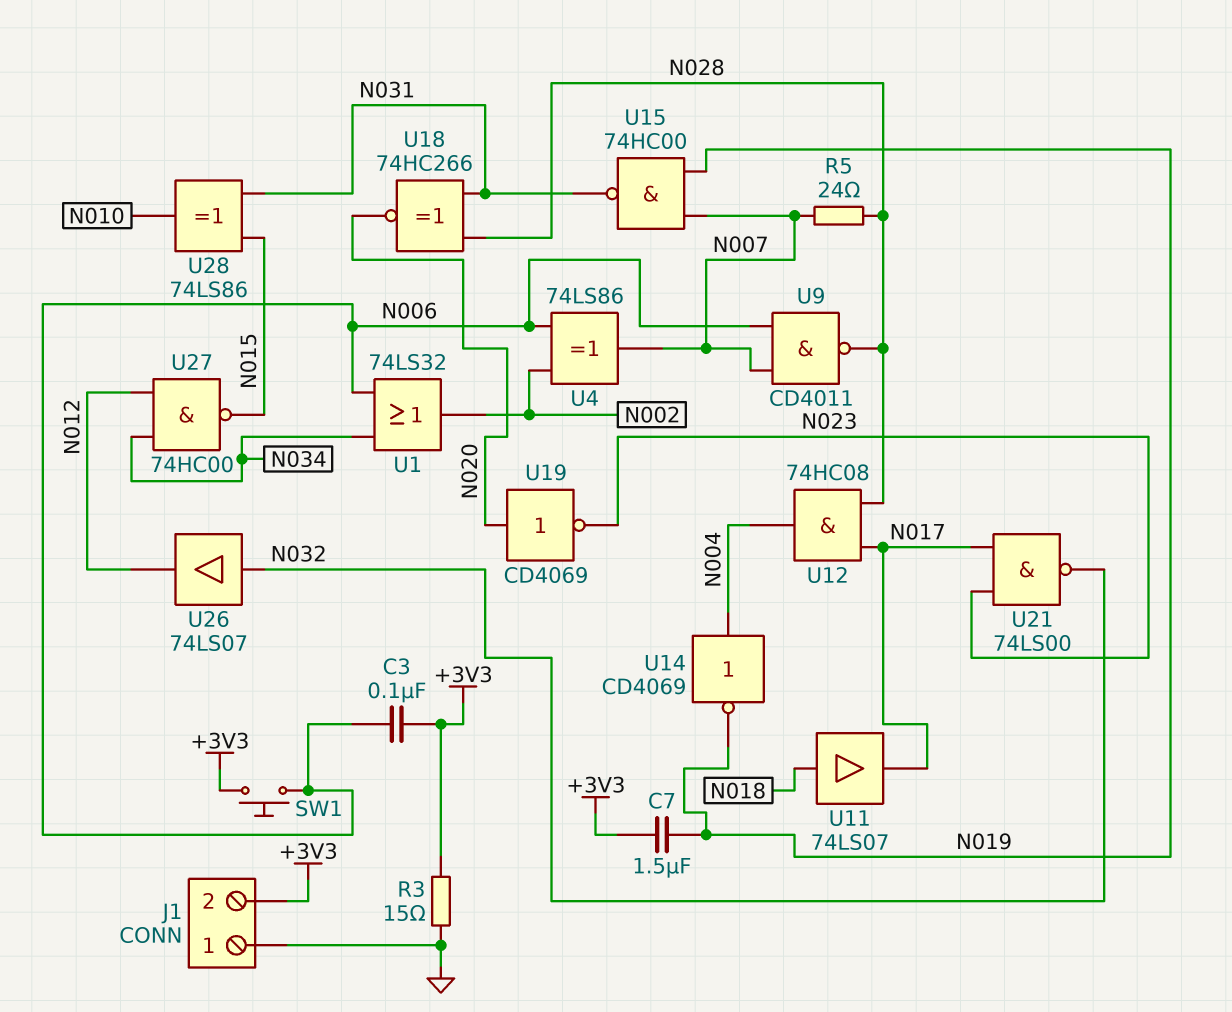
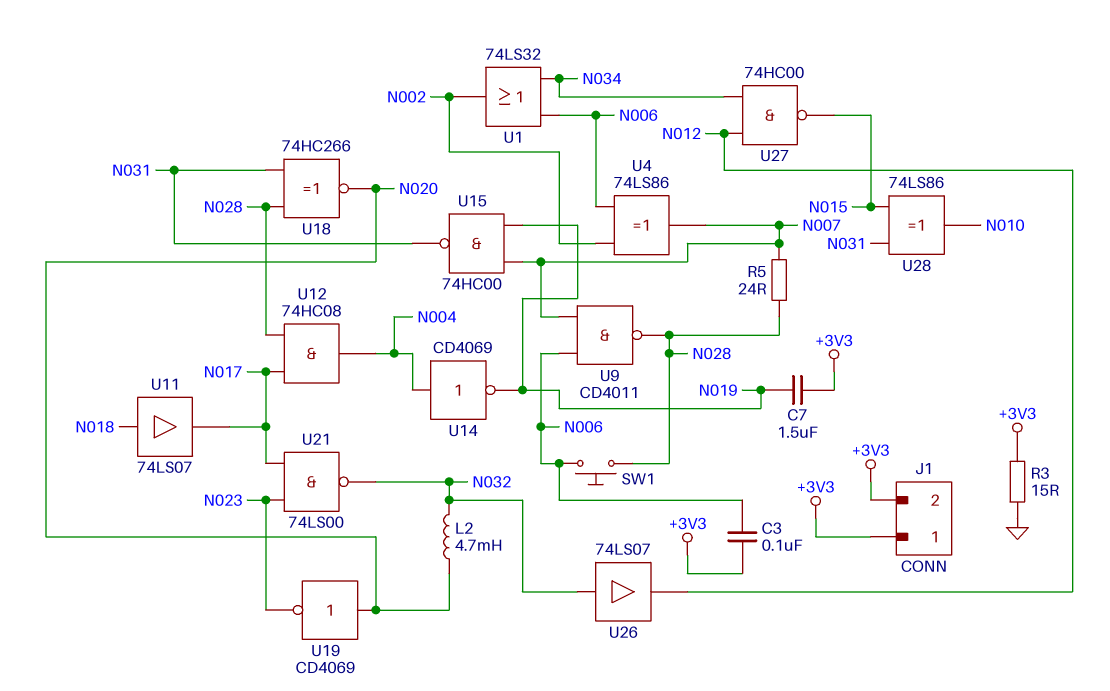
J1 pin 1: GND -> +3V3
L2: none -> 4.7mH (N020, N032)
SW1: button (+3V3, N006) -> button (N006, N028)

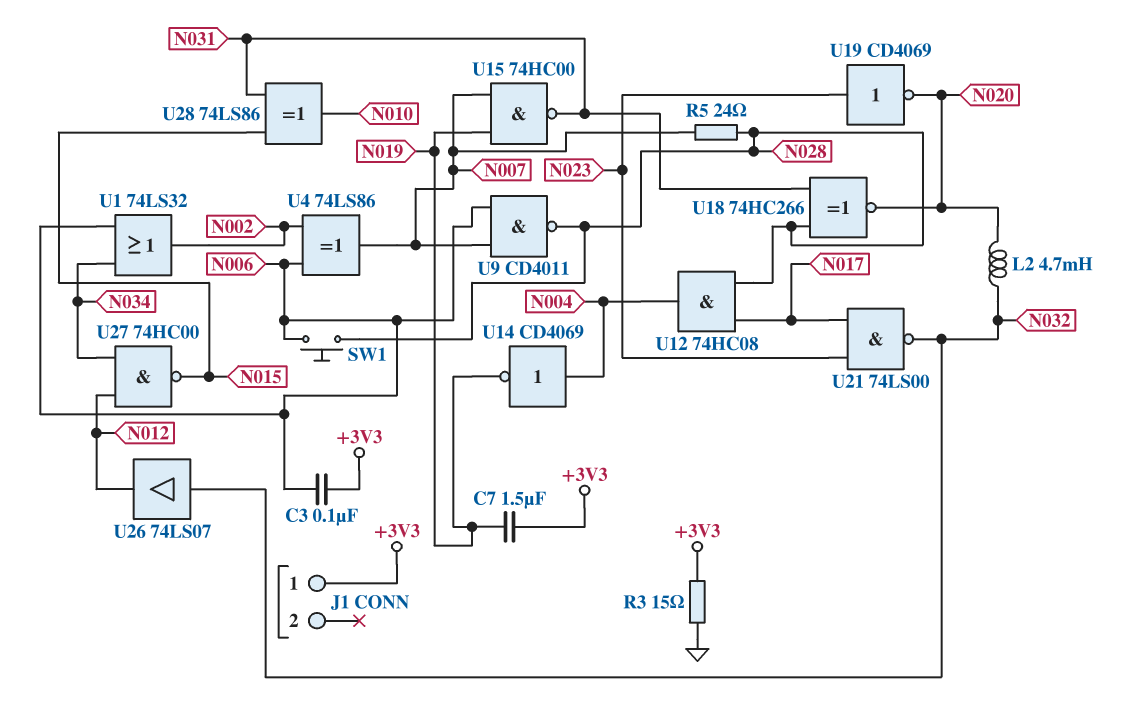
J1 pin 2: +3V3 -> none
U11: buffer 74LS07 (in N018, out N017) -> none
U19: NOT CD4069 (in N020, out N023) -> NOT CD4069 (in N023, out N020)

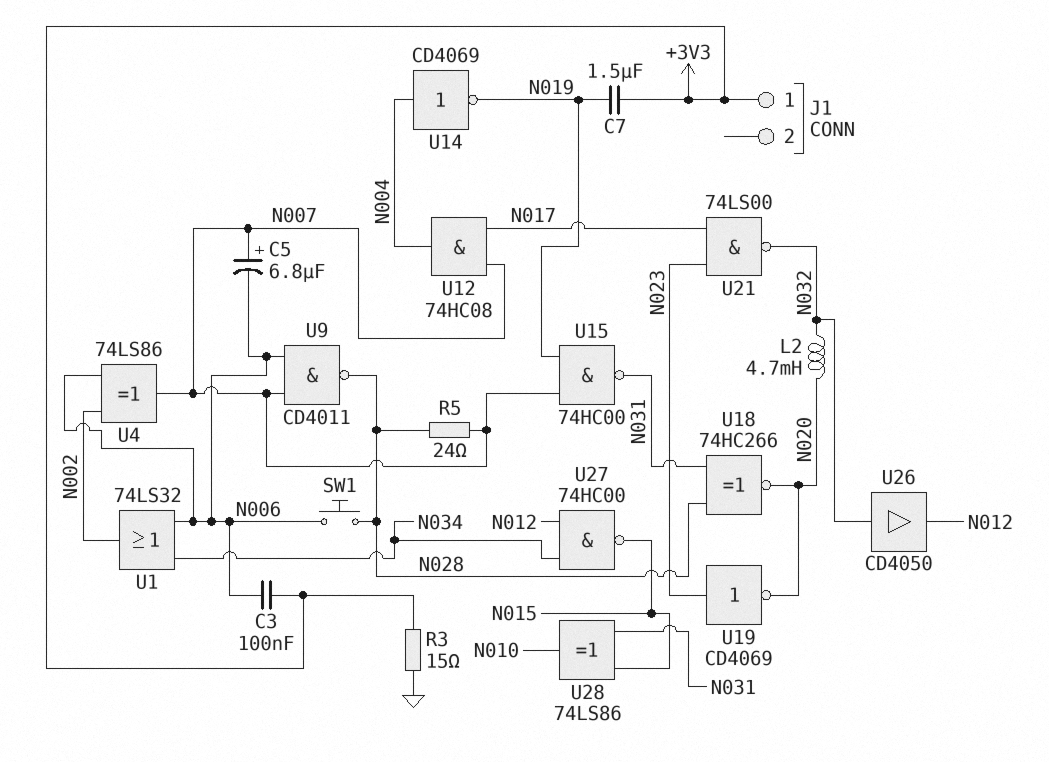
C5: none -> 6.8uF (plus N007, minus N006)
U12: AND 74HC08 (in N017, in N028, out N004) -> AND 74HC08 (in N007, in N017, out N004)
U26: buffer 74LS07 (in N032, out N012) -> buffer CD4050 (in N032, out N012)

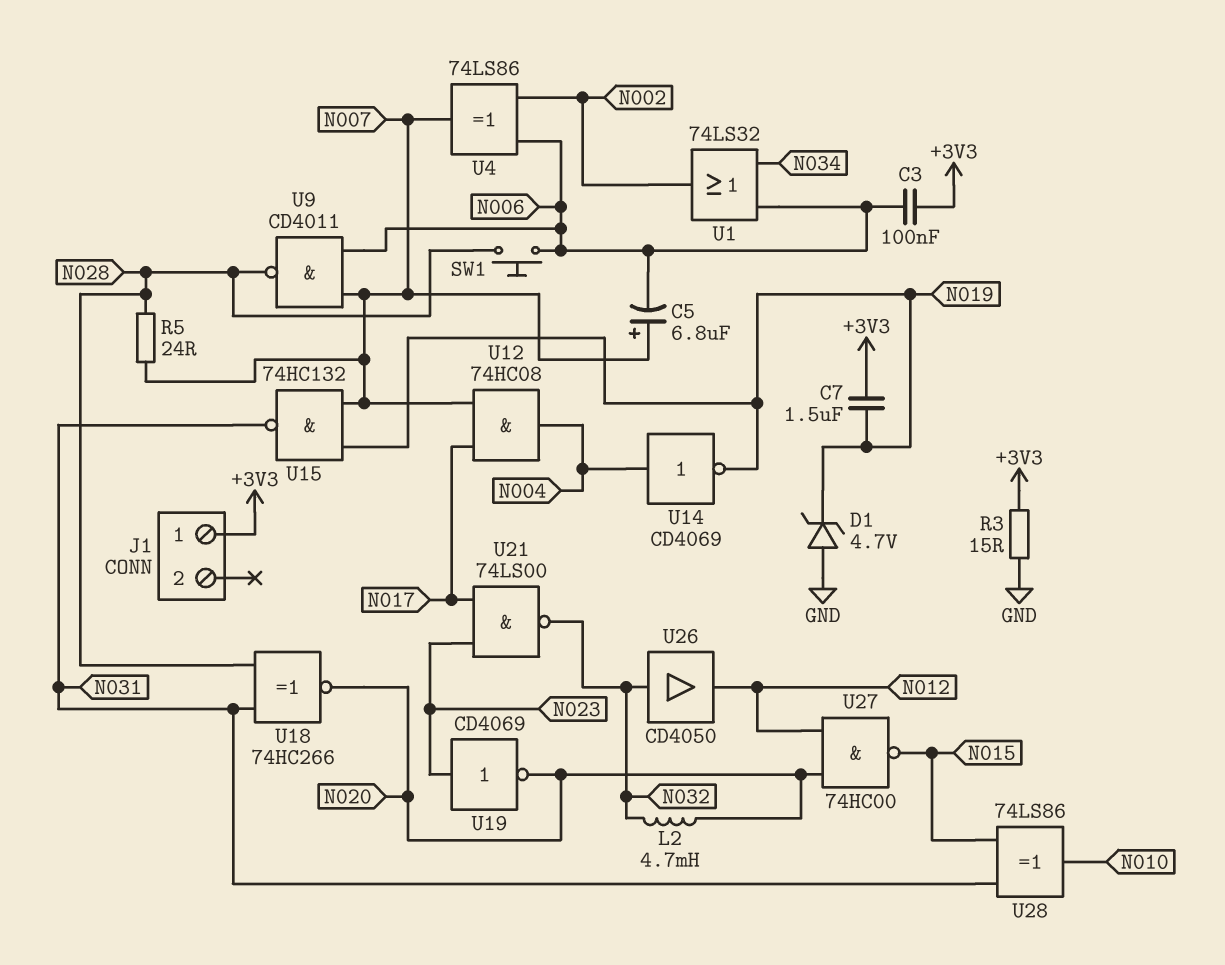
D1: none -> zener 4.7V (A GND, K N019)
U15: NAND 74HC00 (in N007, in N019, out N031) -> NAND 74HC132 (in N007, in N019, out N031)
U27: NAND 74HC00 (in N012, in N034, out N015) -> NAND 74HC00 (in N012, in N020, out N015)

